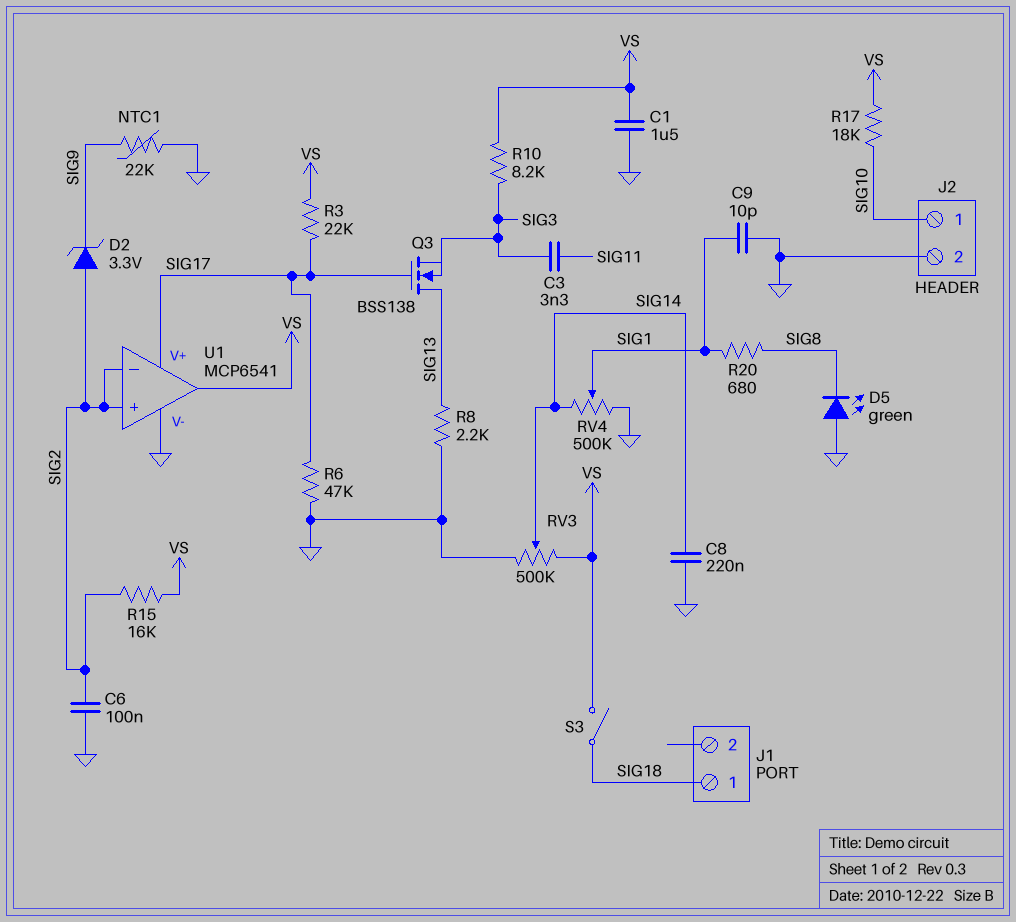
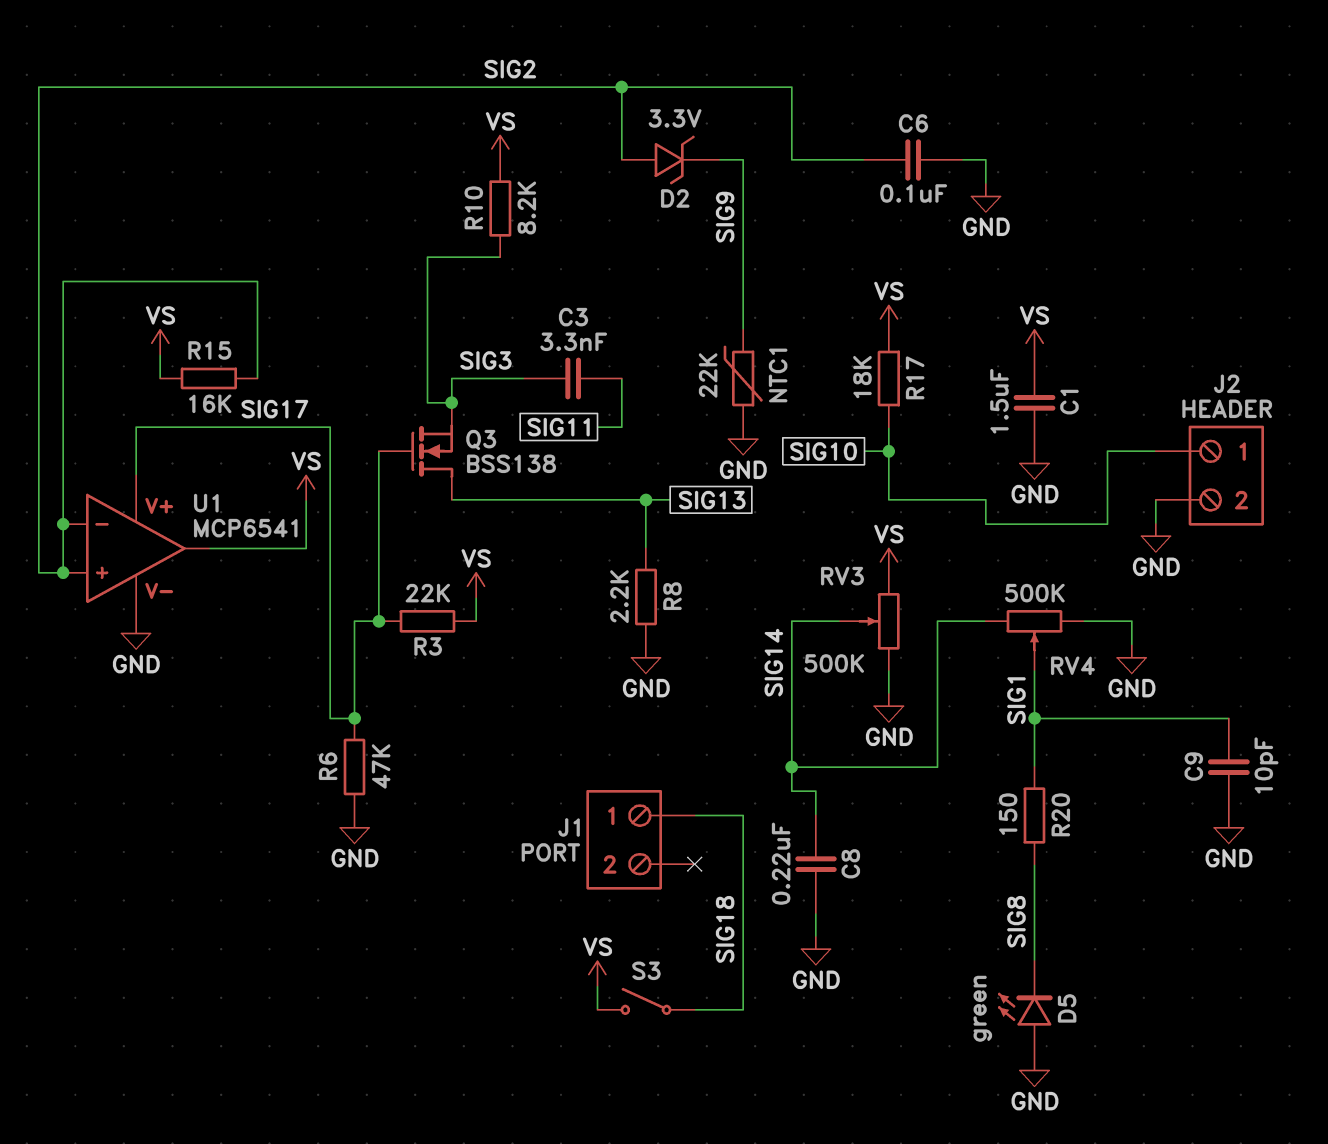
R20: 680 (SIG1, SIG8) -> 150 (SIG1, SIG8)

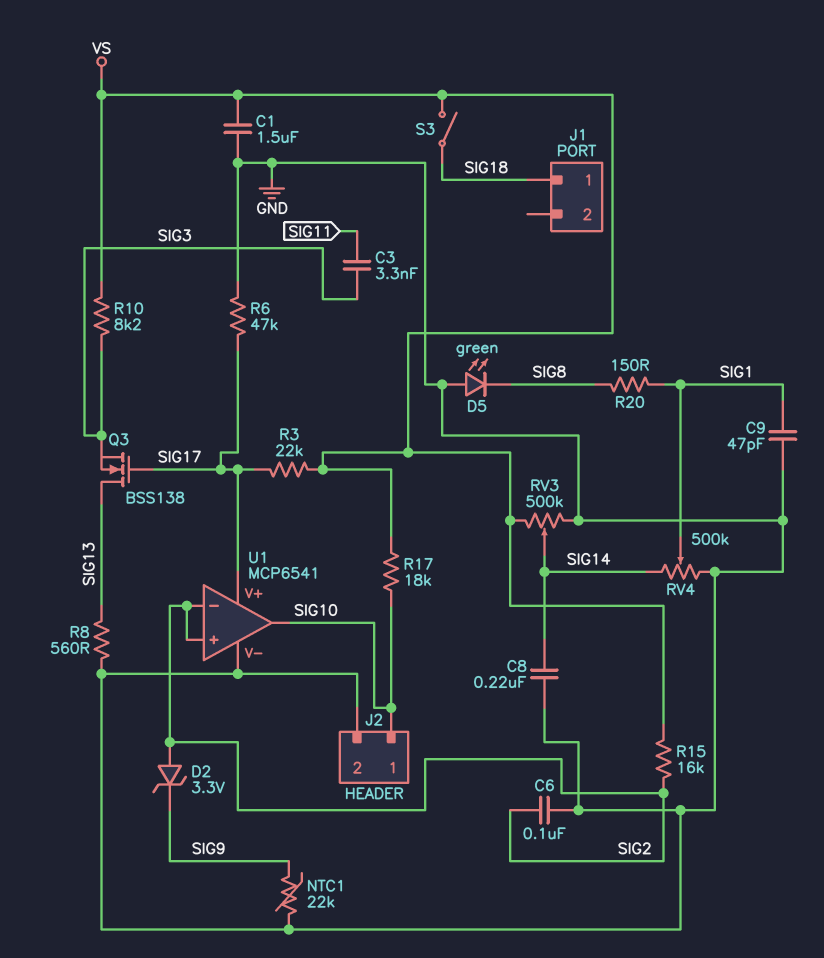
C9: 10pF (GND, SIG1) -> 47pF (GND, SIG1)
R8: 2.2k (GND, SIG13) -> 560 (GND, SIG13)
U1 pin out: VS -> SIG10

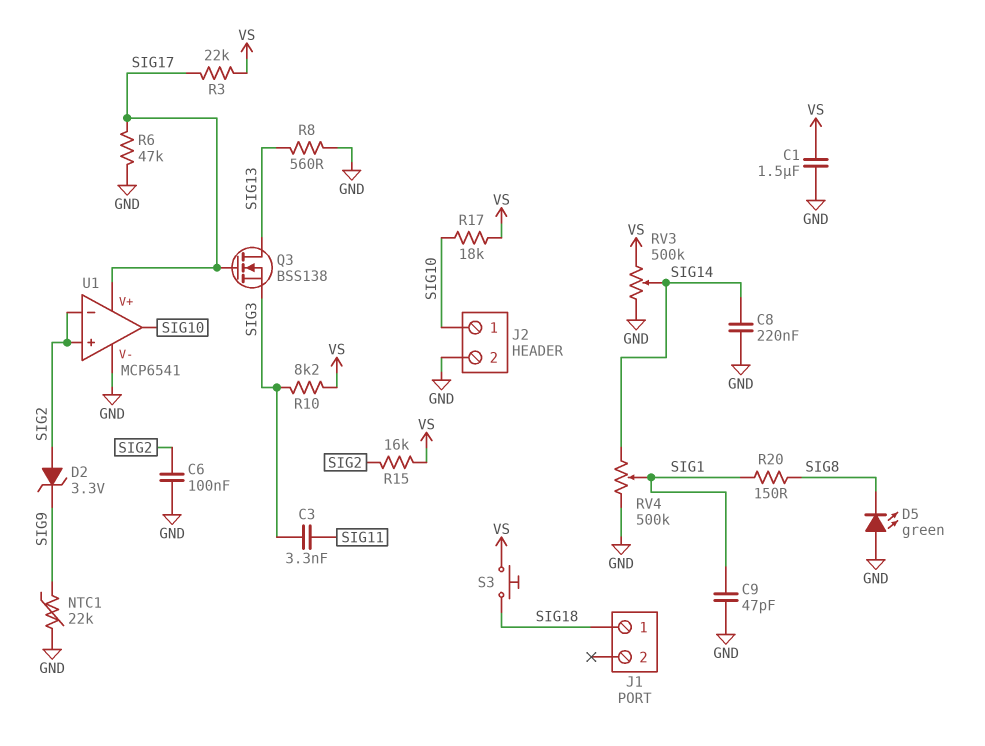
S3: switch (SIG18, VS) -> button (SIG18, VS)

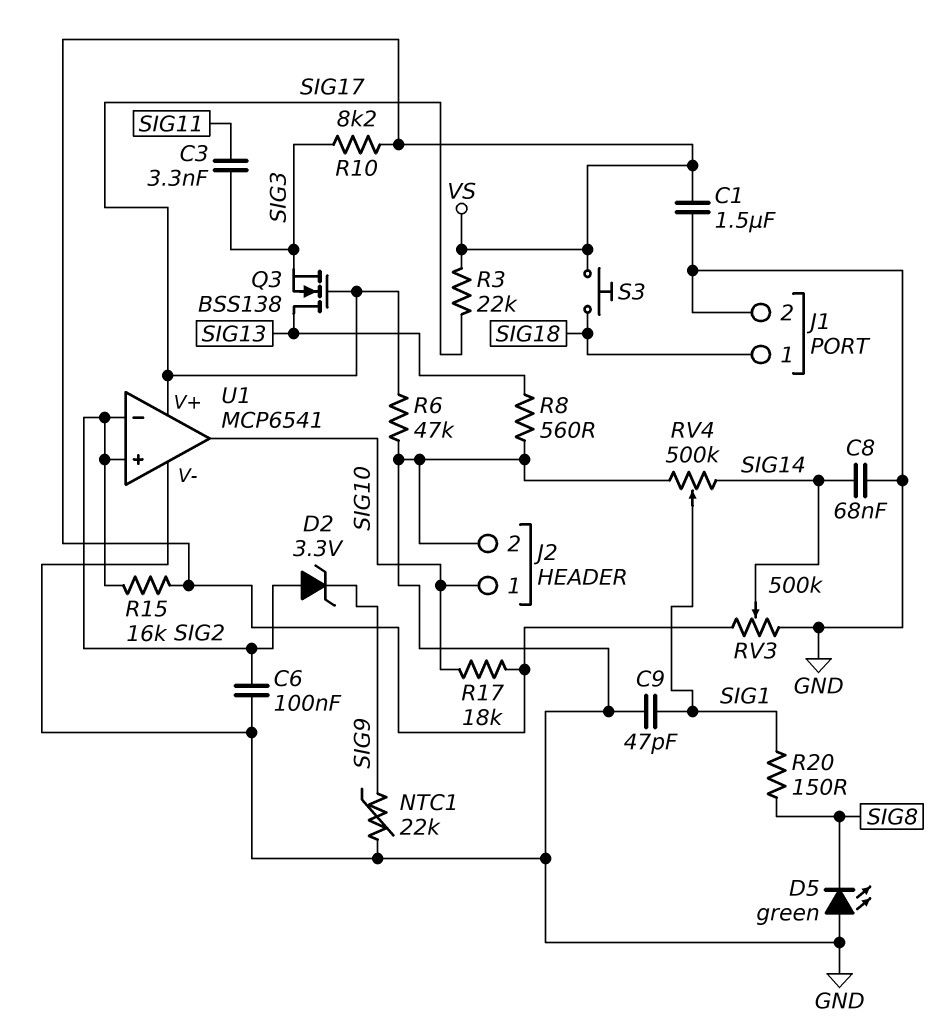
C8: 220nF (GND, SIG14) -> 68nF (GND, SIG14)
J1 pin 2: none -> GND

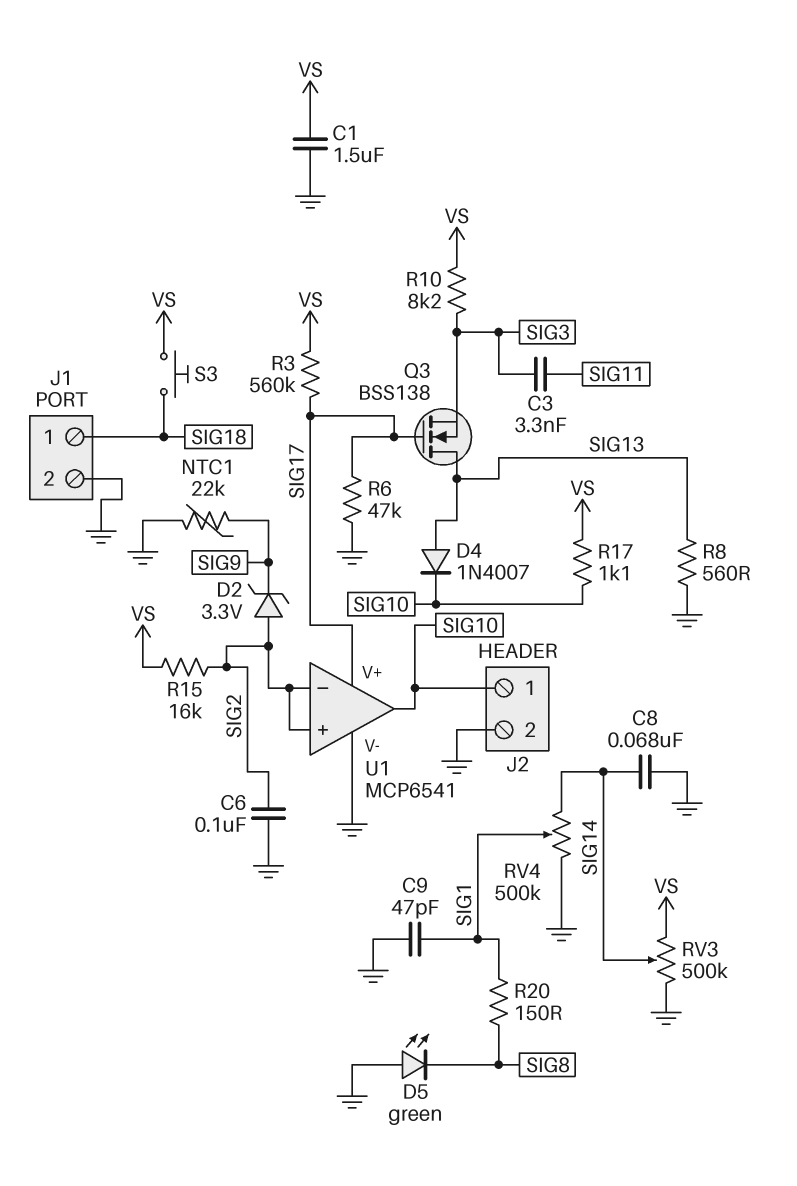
D4: none -> diode 1N4007 (A SIG13, K SIG10)
R3: 22k (SIG17, VS) -> 560k (SIG17, VS)
R17: 18k (SIG10, VS) -> 1.1k (SIG10, VS)

